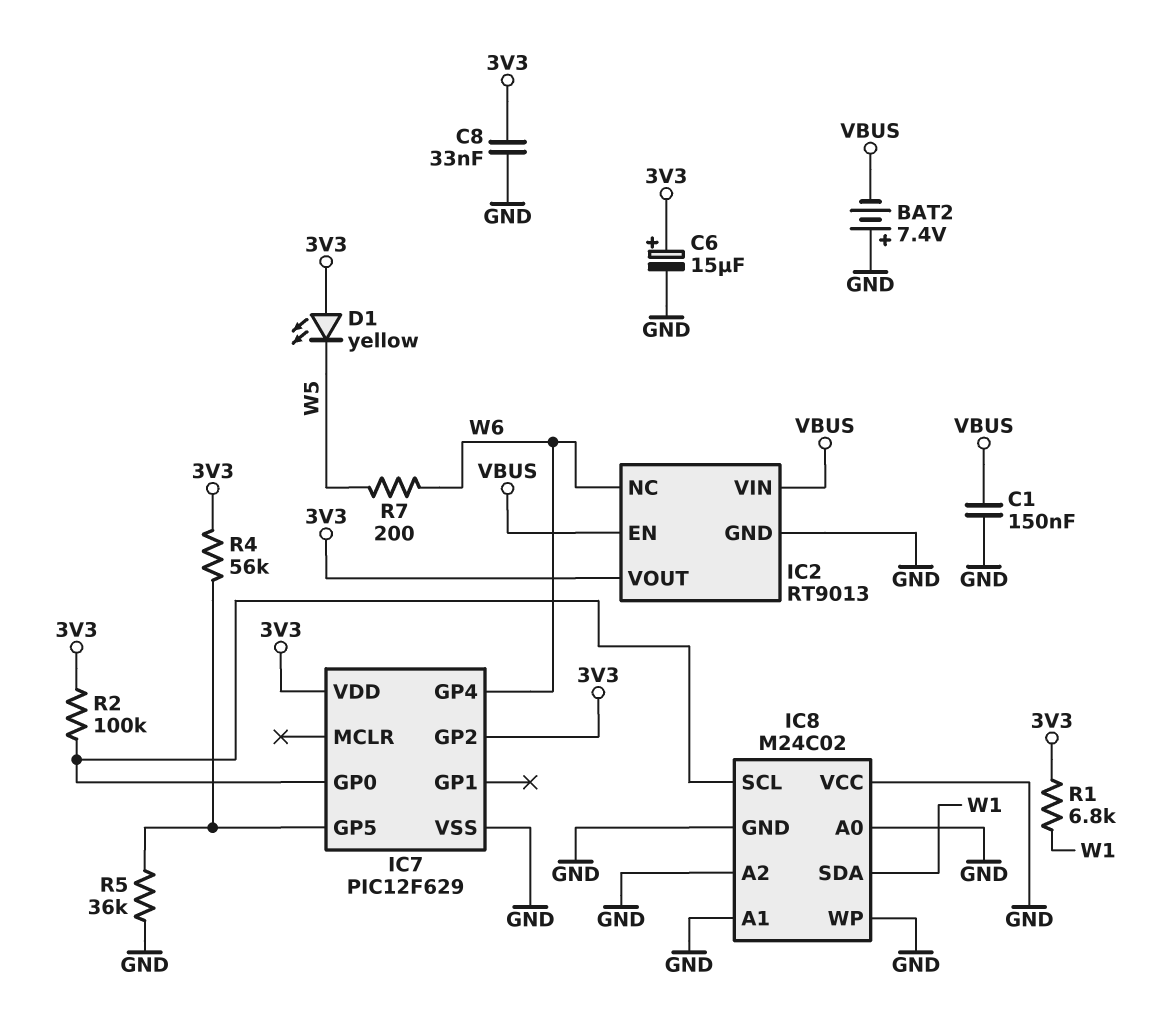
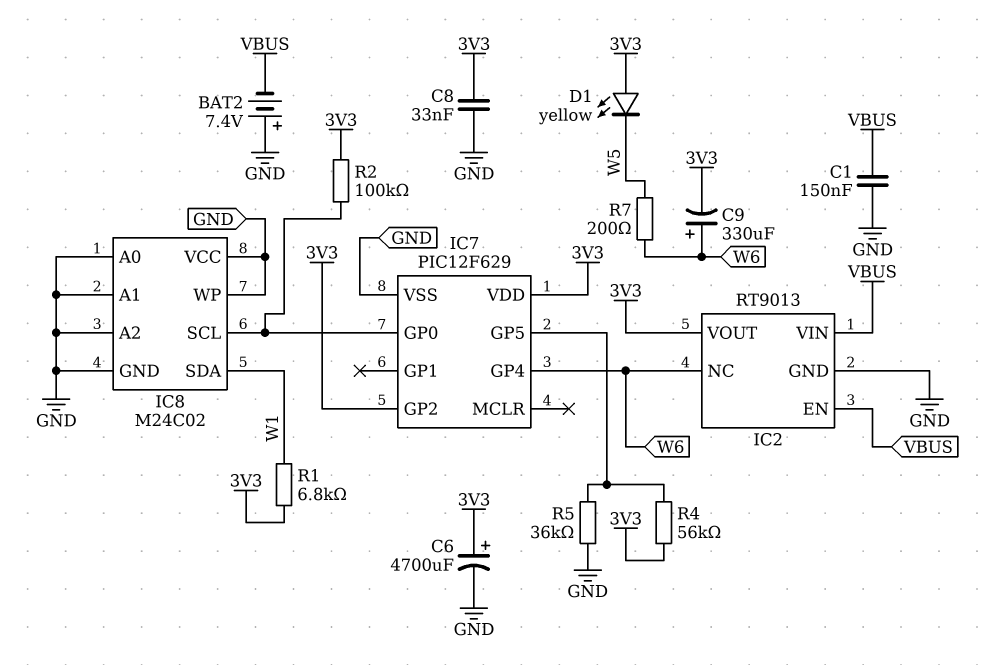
C6: 15uF (plus 3V3, minus GND) -> 4700uF (plus 3V3, minus GND)
C9: none -> 330uF (plus W6, minus 3V3)

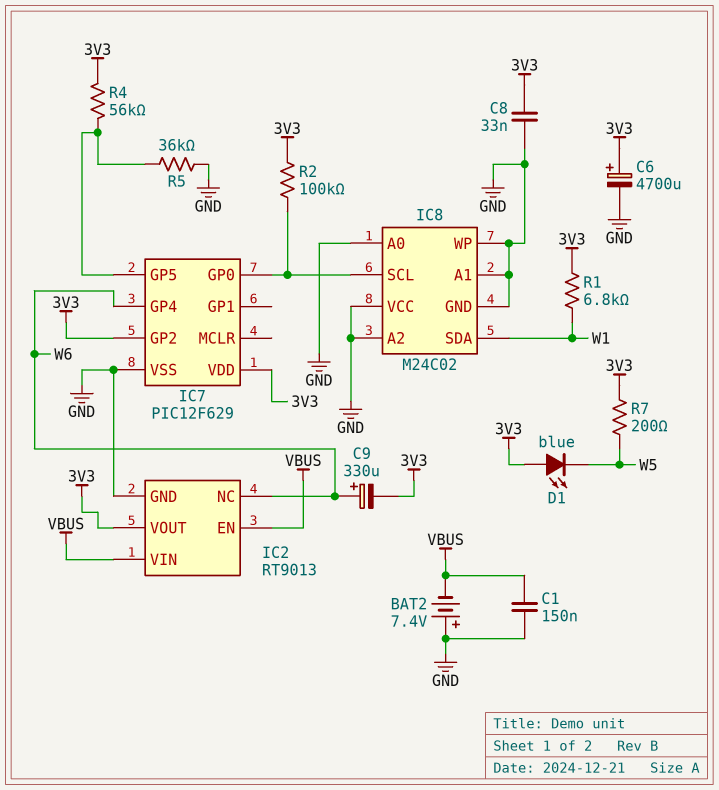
D1: LED yellow (A 3V3, K W5) -> LED blue (A 3V3, K W5)
R7: 200 (W5, W6) -> 200 (3V3, W5)

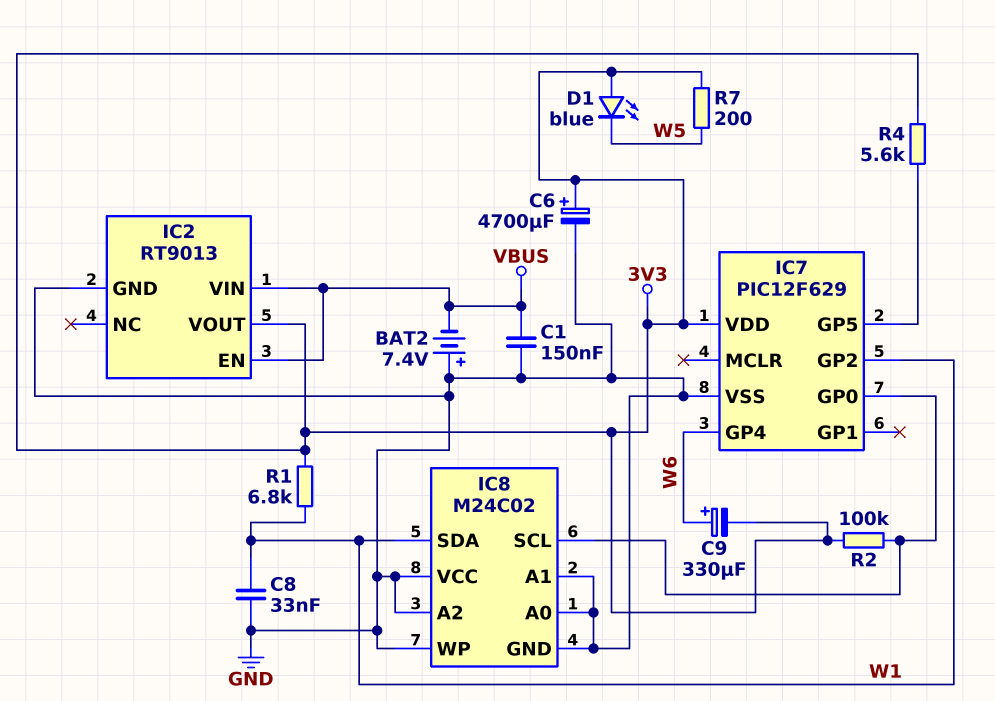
C8: 33nF (3V3, GND) -> 33nF (GND, W1)
IC2 pin NC: W6 -> none
IC7 pin GP2: 3V3 -> W1
R4: 56k (3V3, IC7/GP5) -> 5.6k (3V3, IC7/GP5)
R5: 36k (GND, IC7/GP5) -> none

